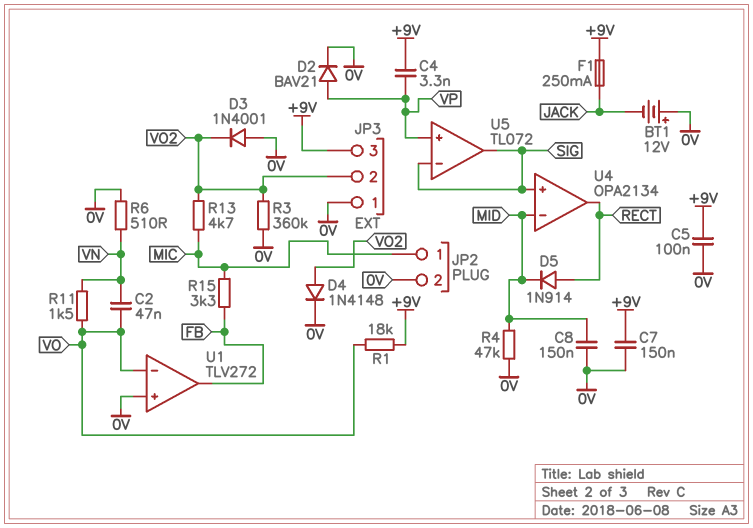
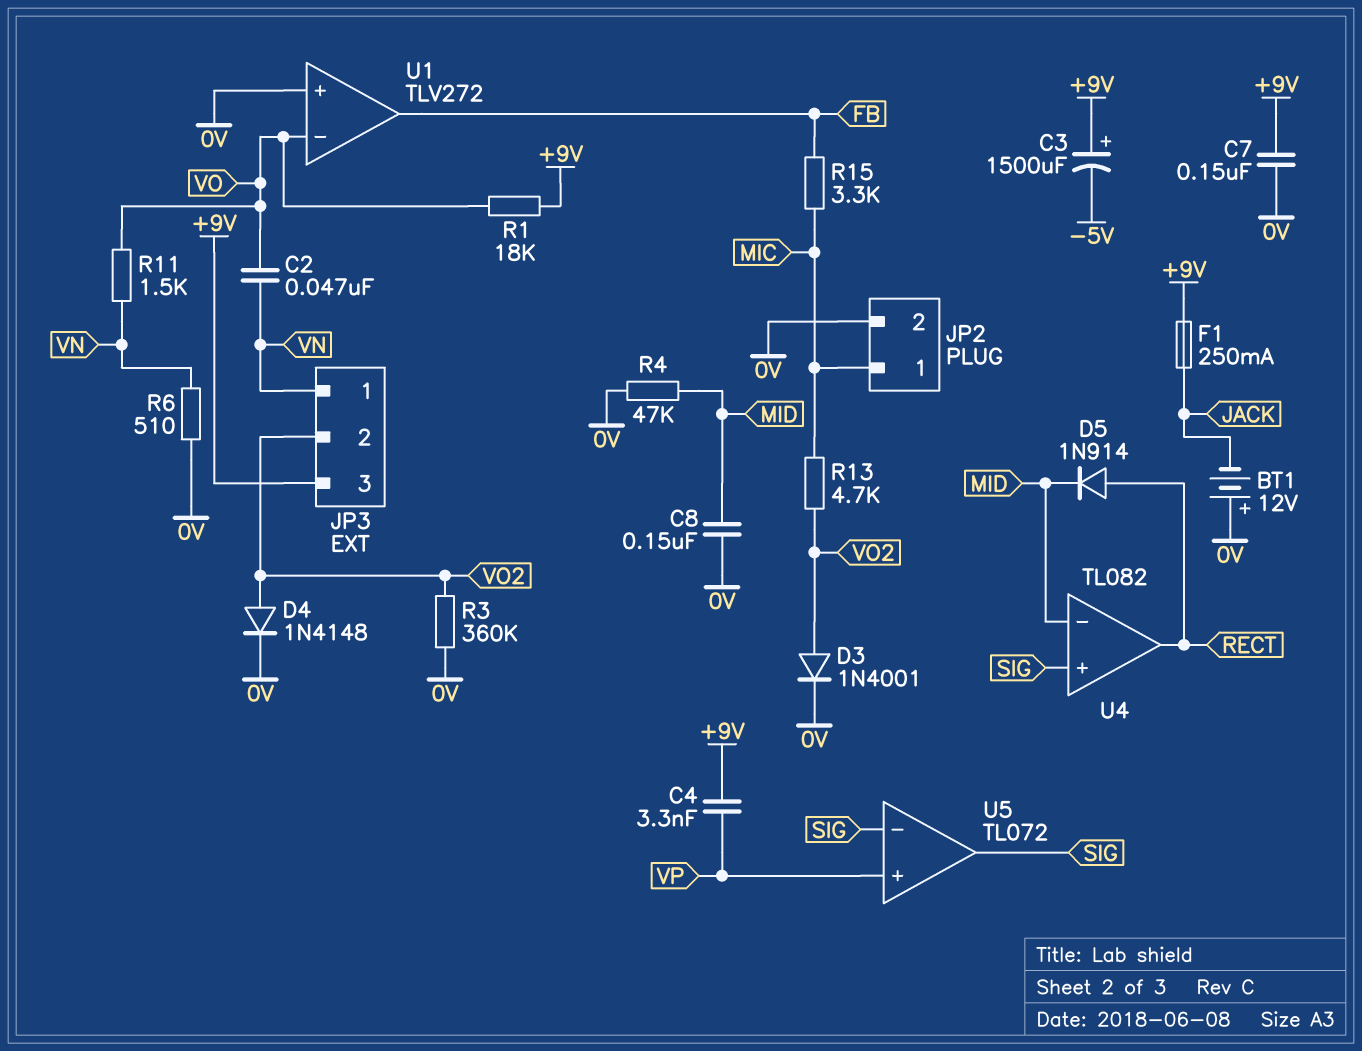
C3: none -> 1500uF (plus +9V, minus -5V)
C5: 100nF (+9V, 0V) -> none
D2: diode BAV21 (A VP, K 0V) -> none
D3: diode 1N4001 (A 0V, K VO2) -> diode 1N4001 (A VO2, K 0V)
JP3 pin 1: 0V -> VN
U4: OPA2134 -> TL082

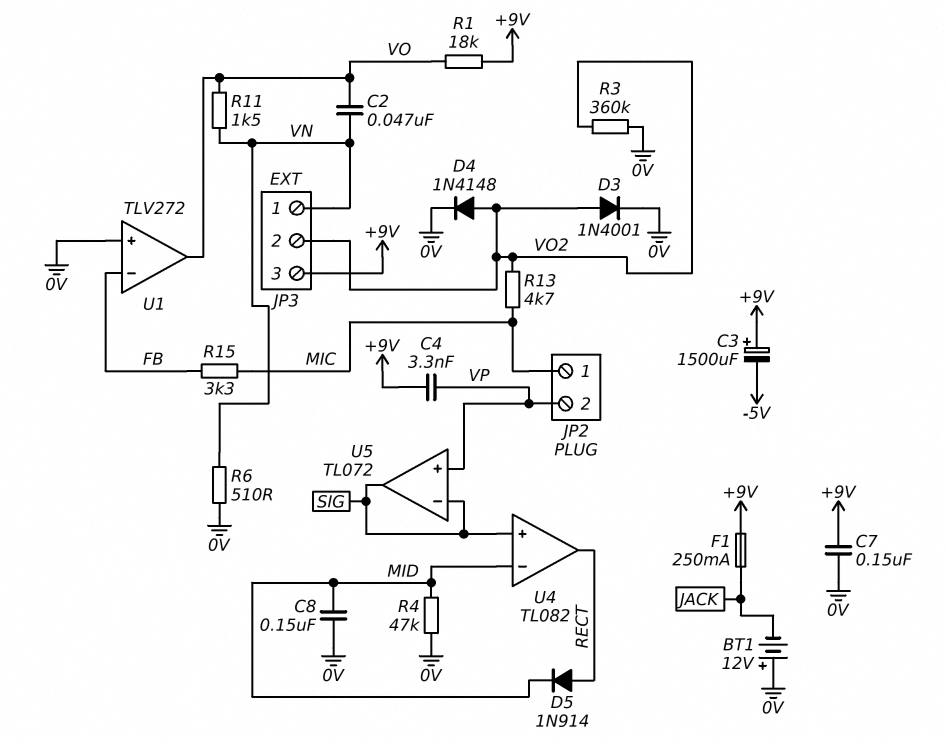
JP2 pin 2: 0V -> VP
U1 pin in-: VO -> FB
U1 pin out: FB -> VO

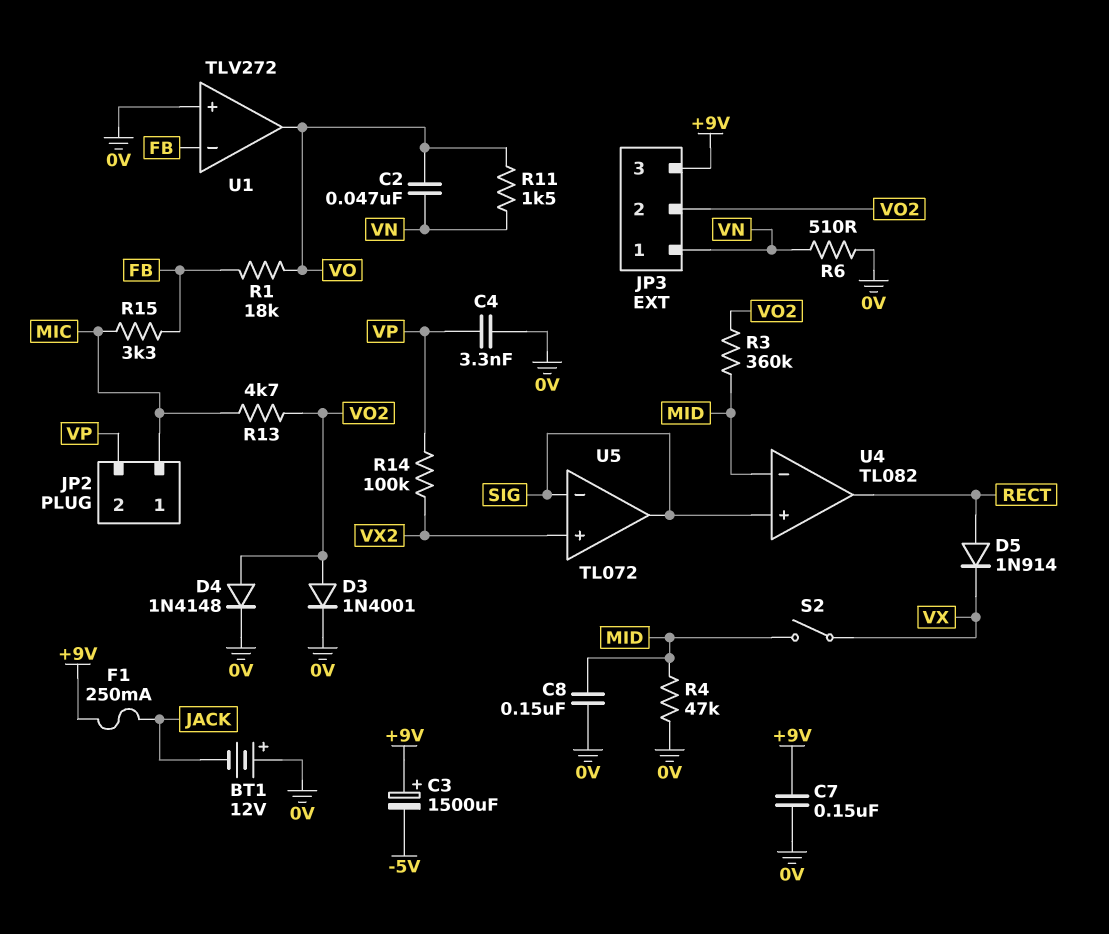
C4: 3.3nF (+9V, VP) -> 3.3nF (0V, VP)
D5: diode 1N914 (A RECT, K MID) -> diode 1N914 (A RECT, K VX)
R1: 18k (+9V, VO) -> 18k (FB, VO)
R3: 360k (0V, VO2) -> 360k (MID, VO2)
R14: none -> 100k (VP, VX2)
S2: none -> switch (MID, VX)
U5 pin in+: VP -> VX2

